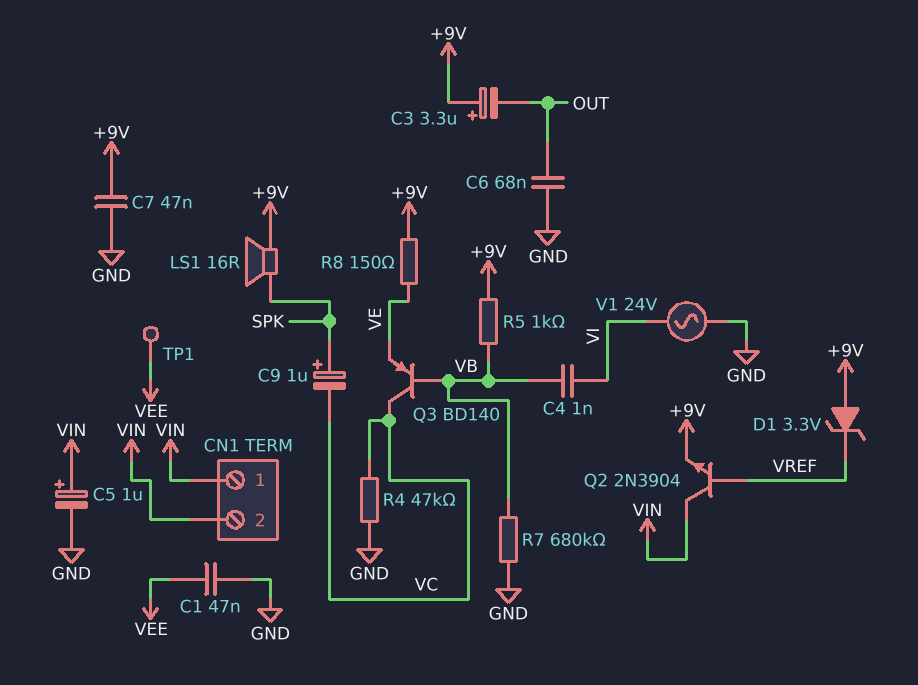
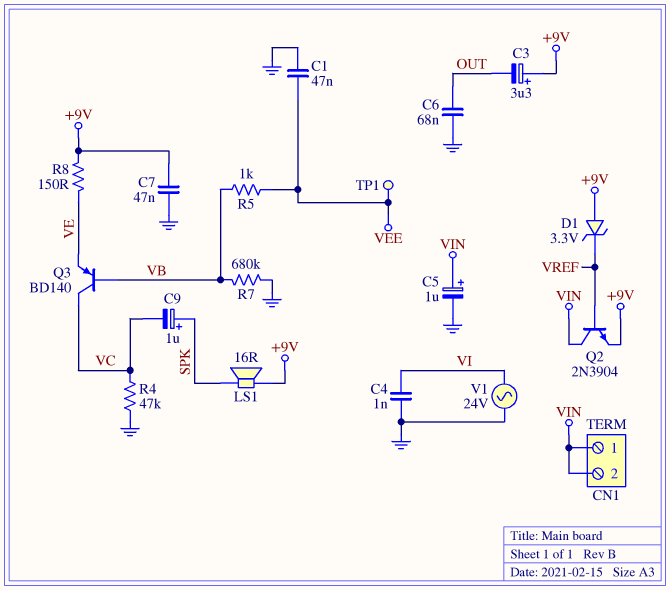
C4: 1nF (VB, VI) -> 1nF (GND, VI)
R5: 1k (+9V, VB) -> 1k (VB, VEE)

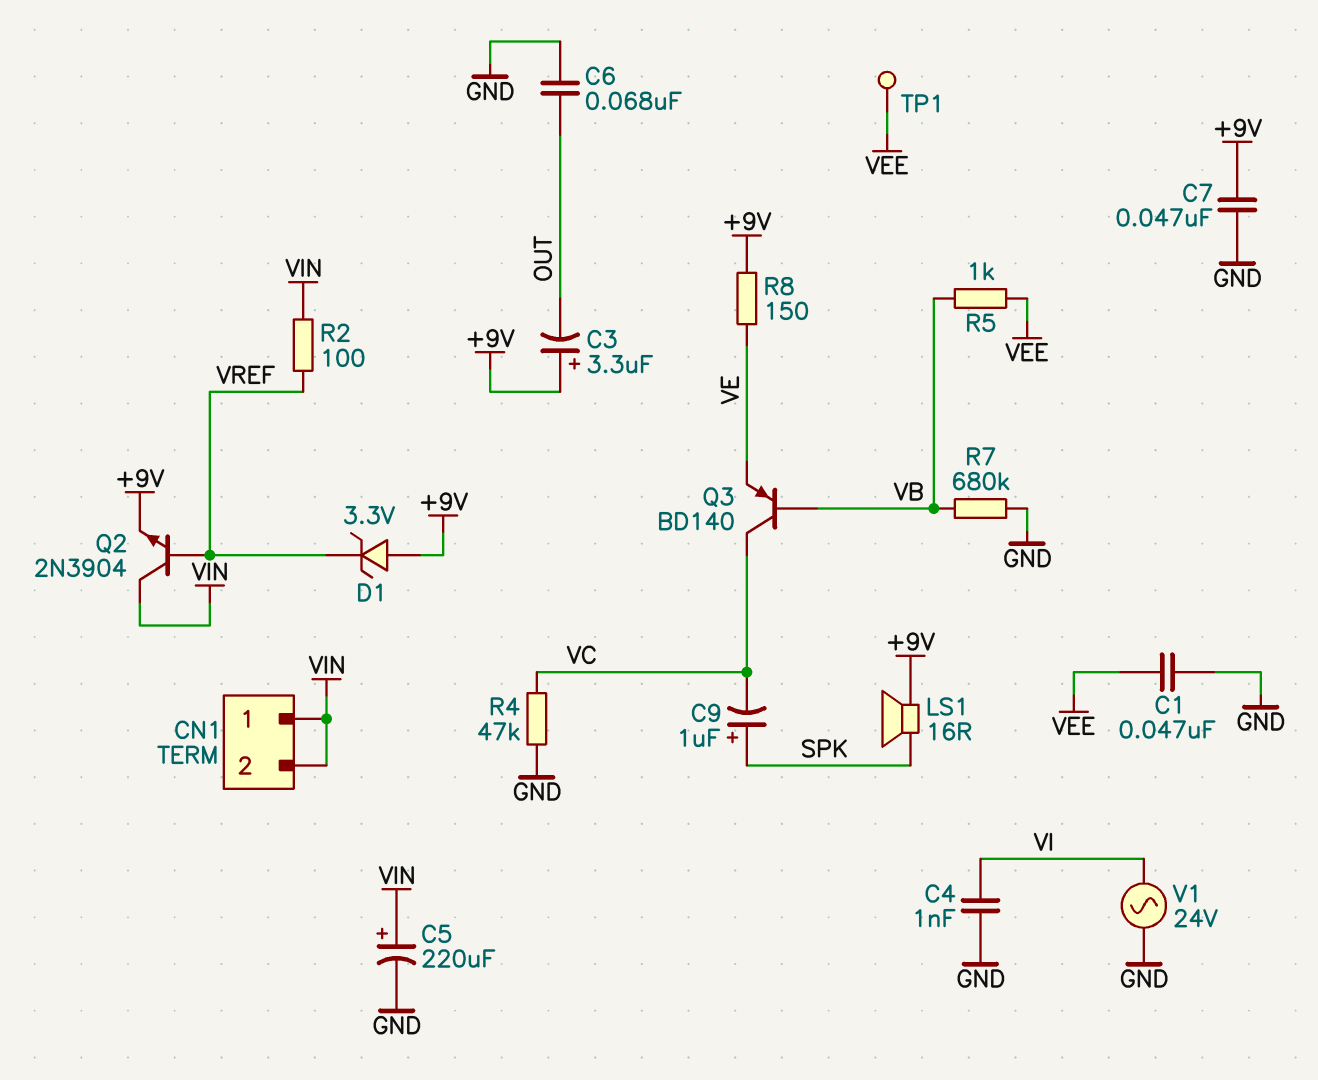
C5: 1uF (plus VIN, minus GND) -> 220uF (plus VIN, minus GND)
R2: none -> 100 (VIN, VREF)

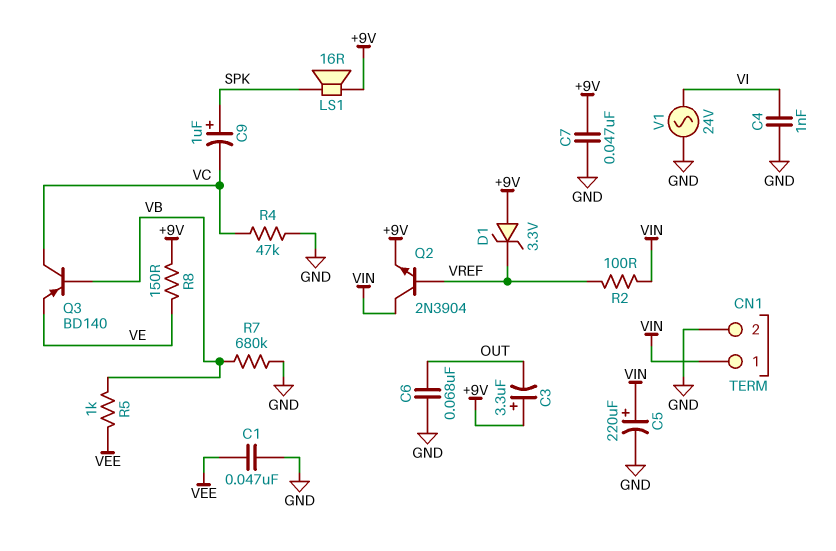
CN1 pin 2: VIN -> GND
TP1: test point (VEE) -> none

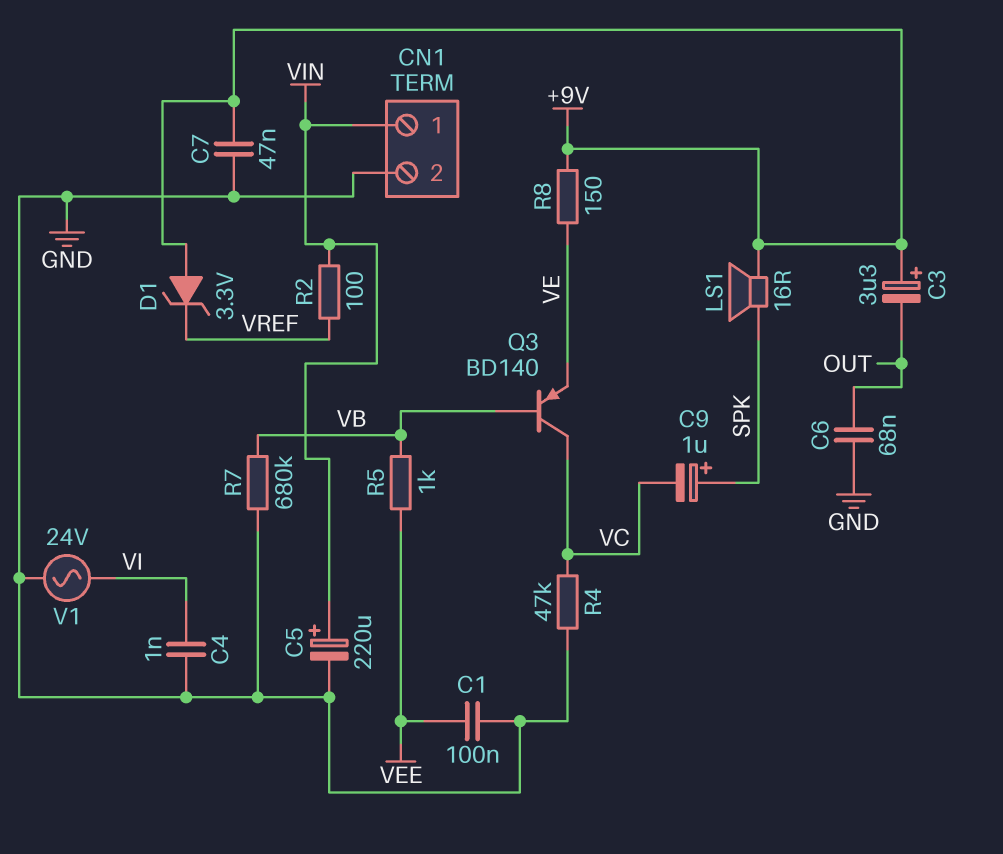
C1: 47nF (GND, VEE) -> 100nF (GND, VEE)
Q2: NPN 2N3904 (B VREF, C VIN, E +9V) -> none

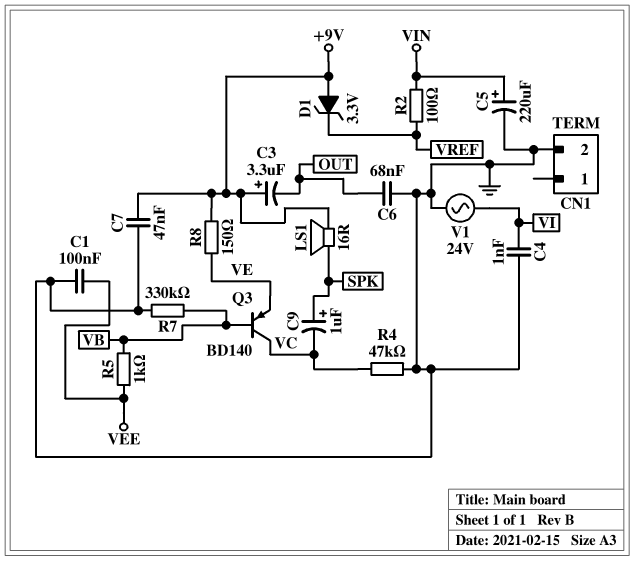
CN1 pin 1: VIN -> none
R7: 680k (GND, VB) -> 330k (GND, VB)

